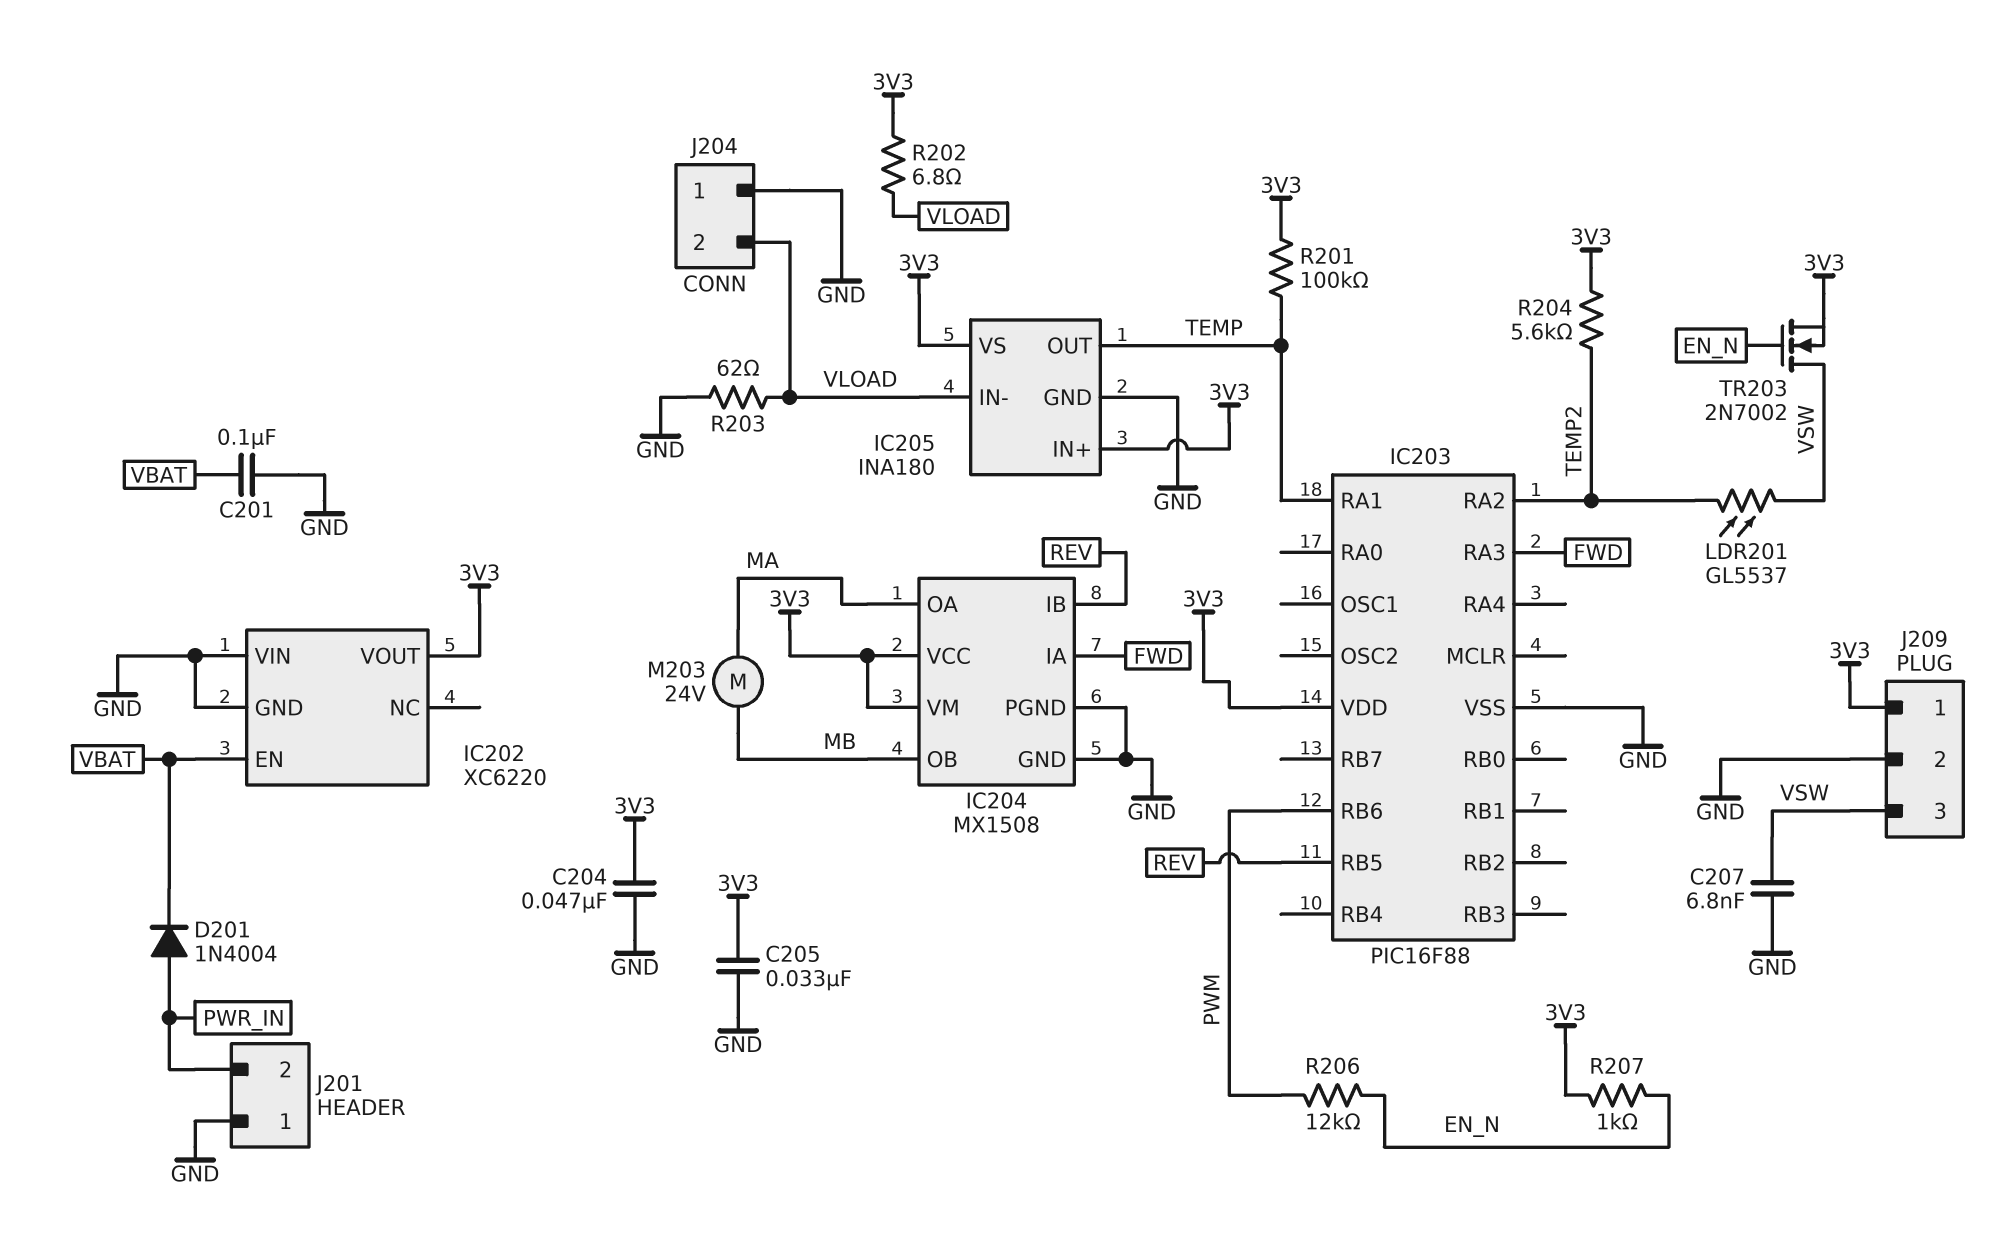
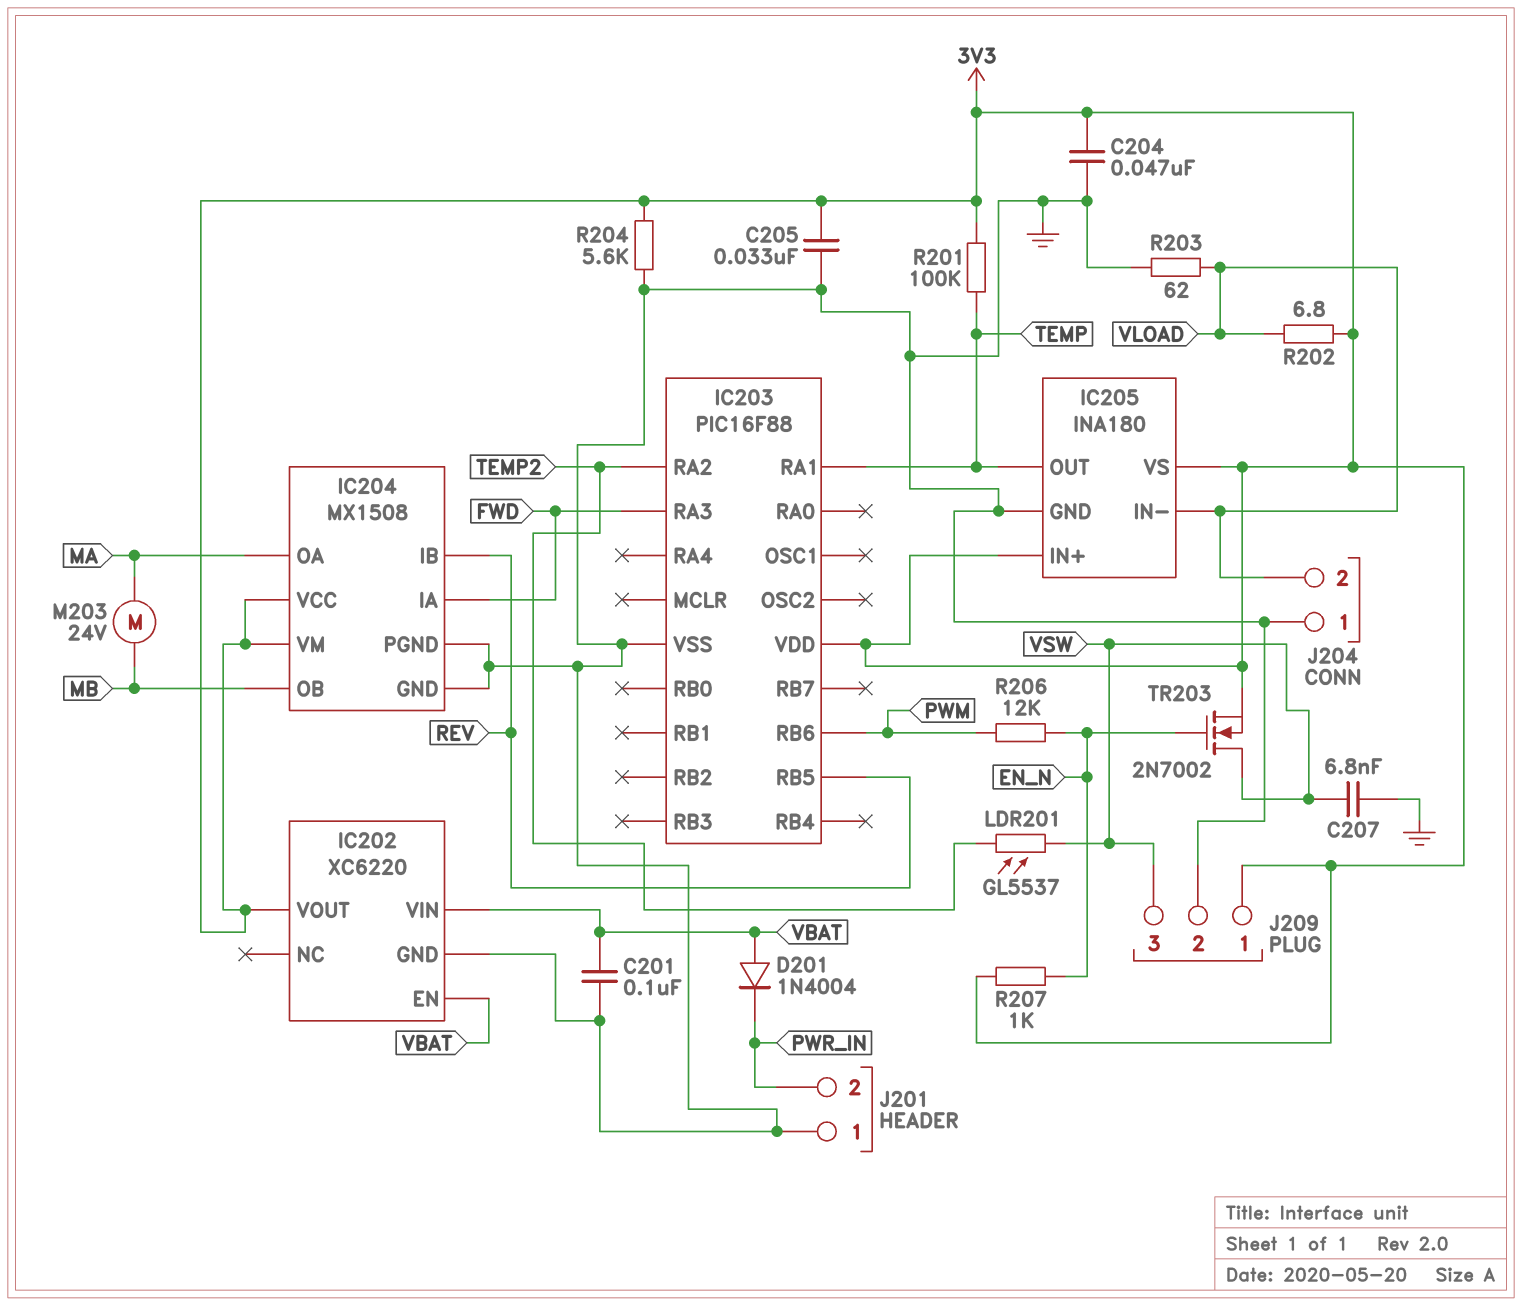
D201: diode 1N4004 (A PWR_IN, K VBAT) -> diode 1N4004 (A VBAT, K PWR_IN)
IC202 pin VIN: GND -> VBAT
R204: 5.6k (3V3, TEMP2) -> 5.6k (3V3, GND)

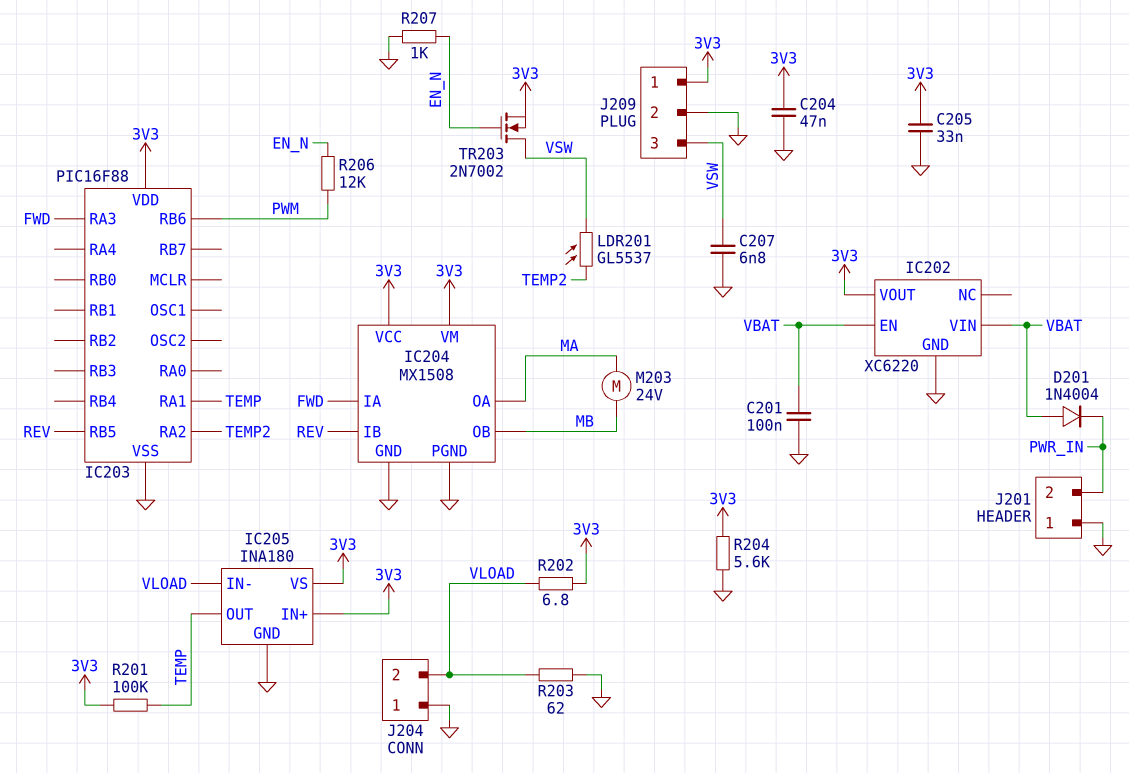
R207: 1k (3V3, EN_N) -> 1k (EN_N, GND)

